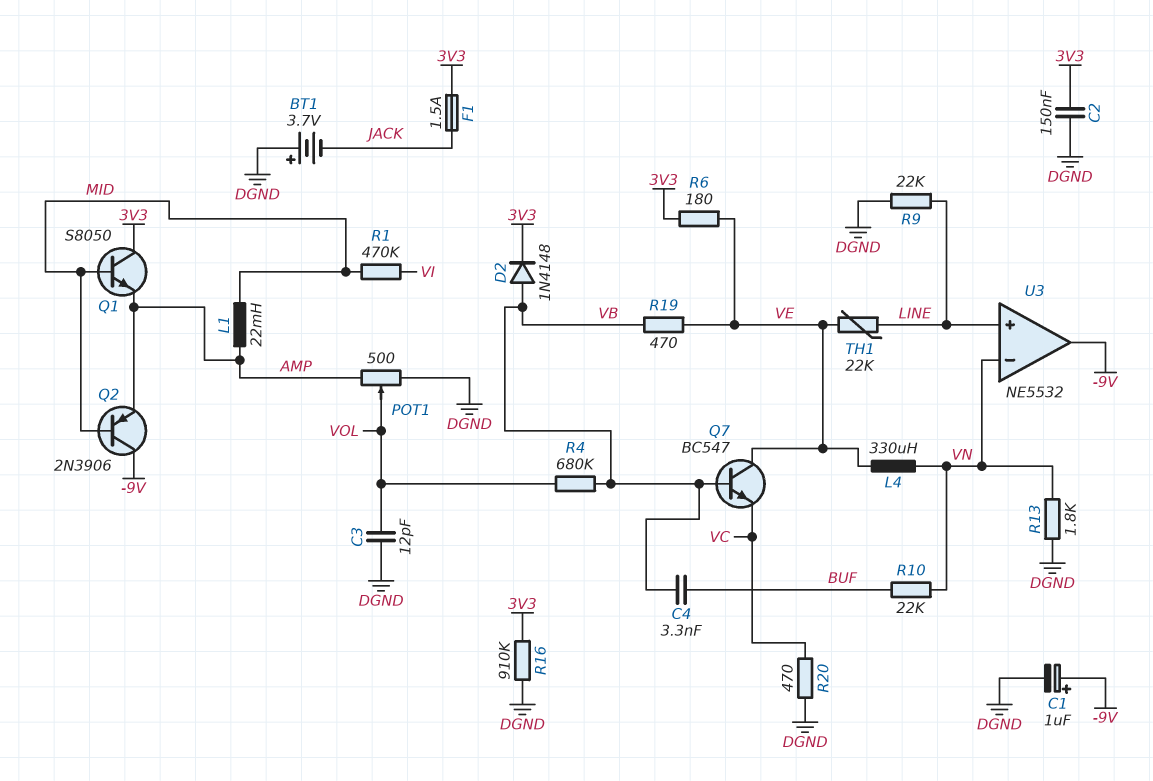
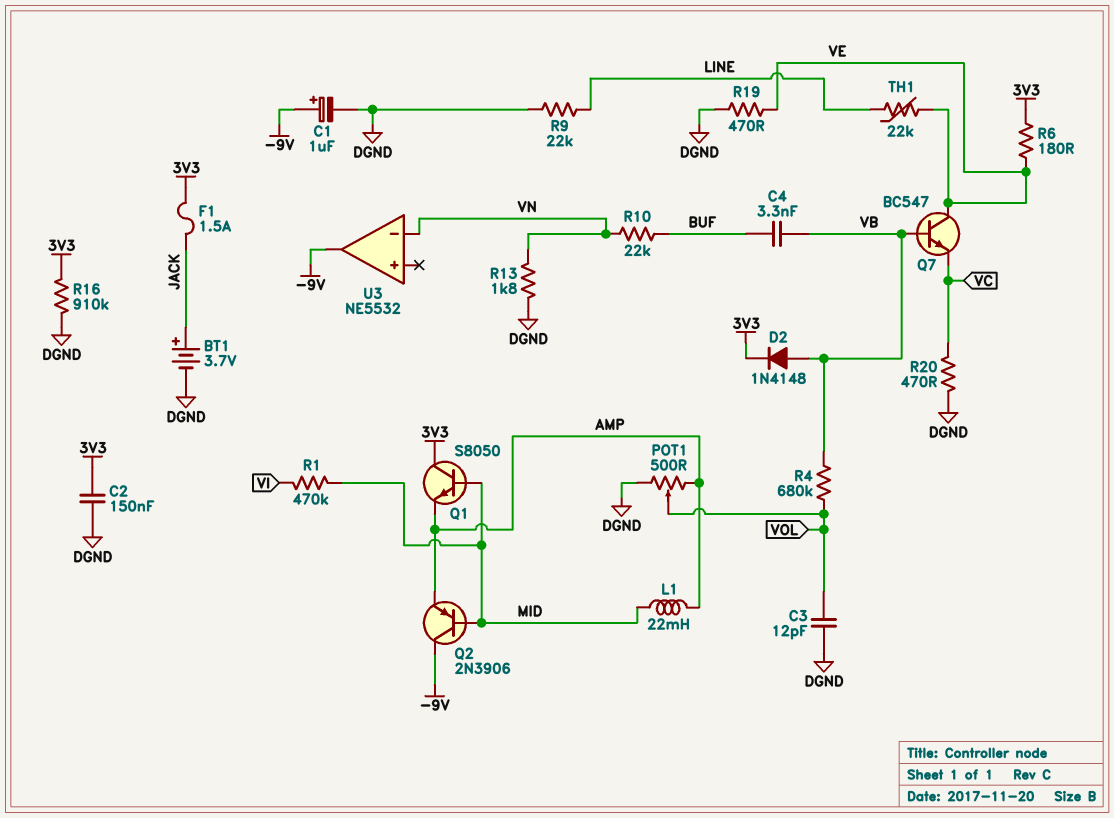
BT1: 3.7V (plus DGND, minus JACK) -> 3.7V (plus JACK, minus DGND)
L4: 330uH (VE, VN) -> none
R19: 470 (VB, VE) -> 470 (DGND, VE)
U3 pin in+: LINE -> none

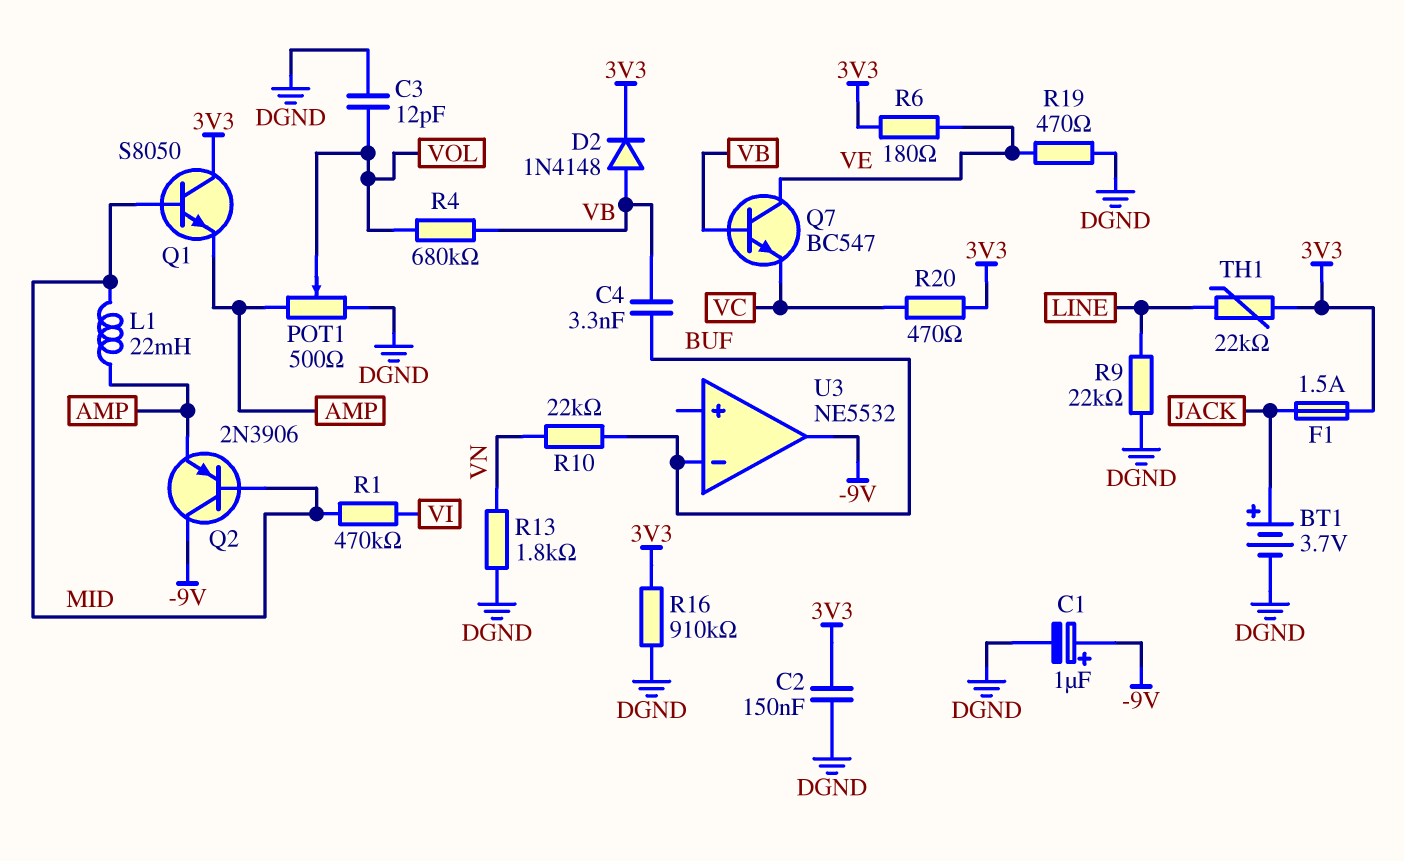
R20: 470 (DGND, VC) -> 470 (3V3, VC)
TH1: 22k (LINE, VE) -> 22k (3V3, LINE)
U3 pin in-: VN -> BUF

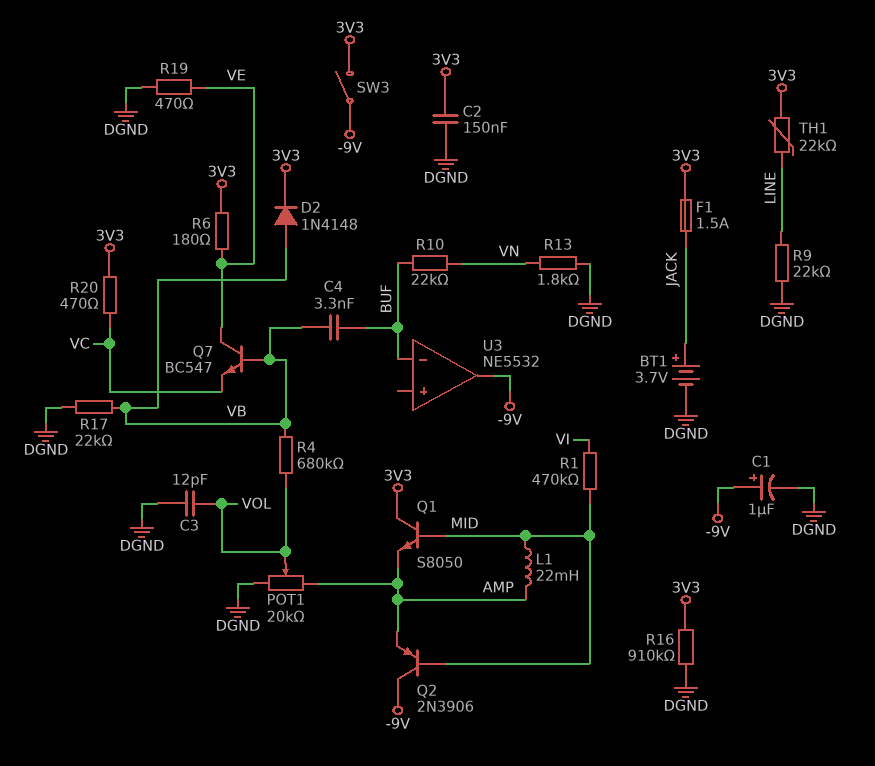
POT1: 500 (AMP, DGND, wiper VOL) -> 20k (AMP, DGND, wiper VOL)
R17: none -> 22k (DGND, VB)
SW3: none -> switch (-9V, 3V3)

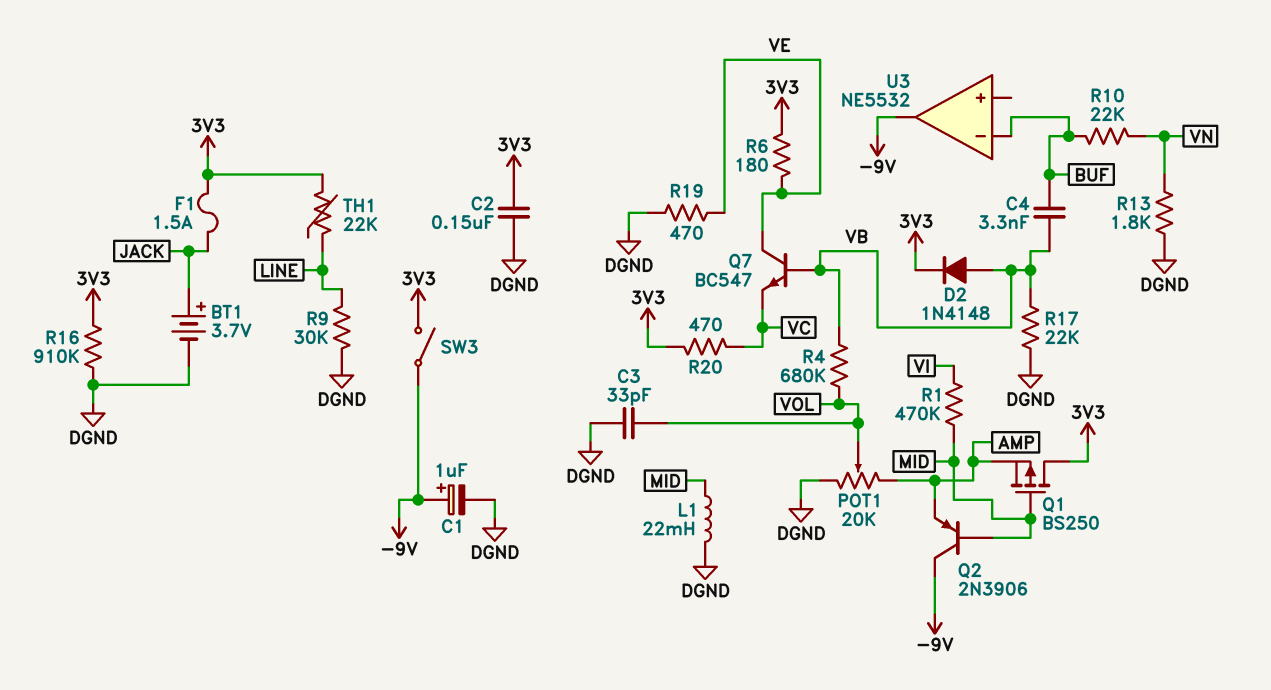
C3: 12pF (DGND, VOL) -> 33pF (DGND, VOL)
L1: 22mH (AMP, MID) -> 22mH (DGND, MID)
Q1: NPN S8050 (B MID, C 3V3, E AMP) -> PMOS BS250 (G MID, D 3V3, S AMP)
R9: 22k (DGND, LINE) -> 30k (DGND, LINE)

